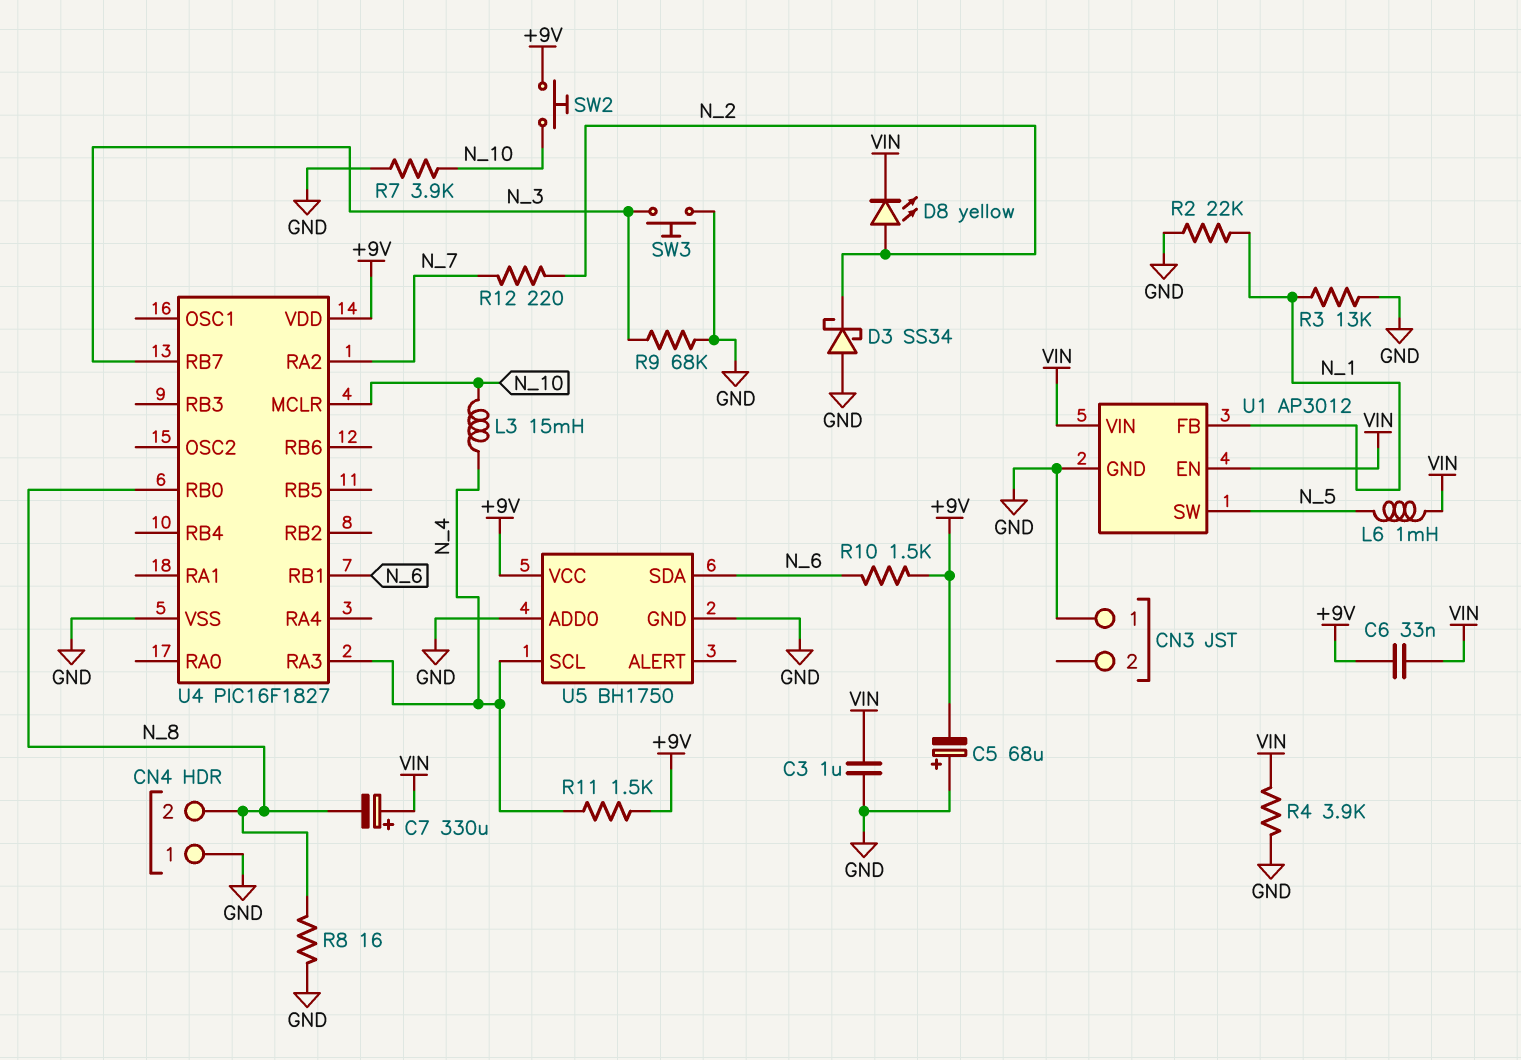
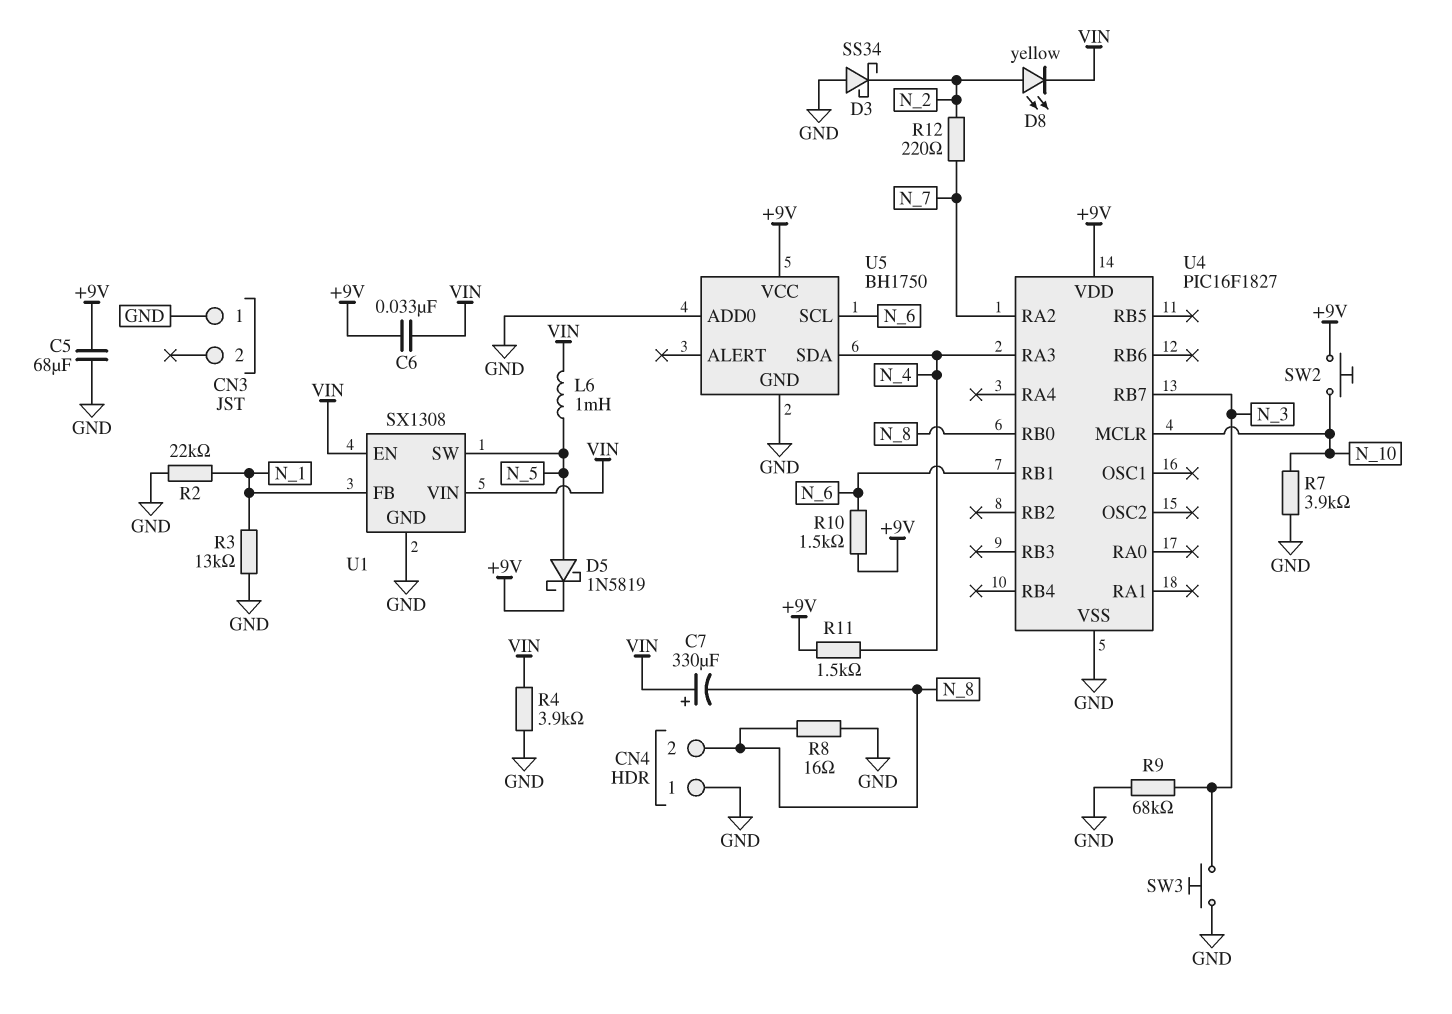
C3: 1uF (GND, VIN) -> none
C5: 68uF (plus GND, minus +9V) -> 68uF (+9V, GND)
D5: none -> schottky 1N5819 (A N_5, K +9V)
L3: 15mH (N_4, N_10) -> none
U1: AP3012 -> SX1308
U5 pin SCL: N_4 -> N_6
U5 pin SDA: N_6 -> N_4

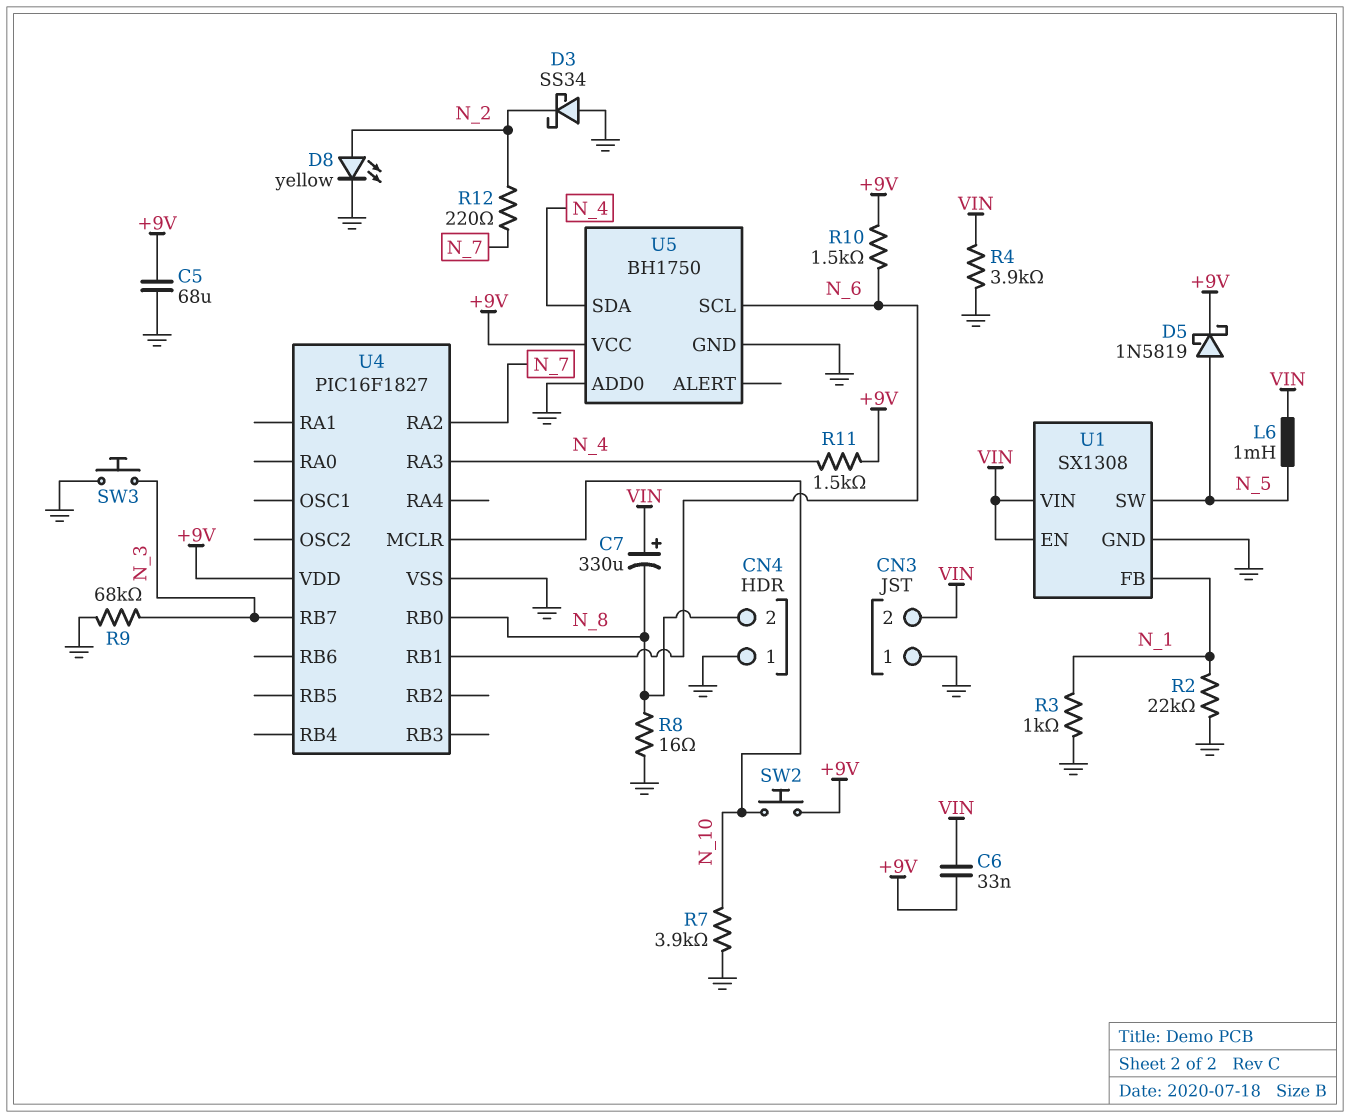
CN3 pin 2: none -> VIN
D8: LED yellow (A N_2, K VIN) -> LED yellow (A N_2, K GND)
R3: 13k (GND, N_1) -> 1k (GND, N_1)

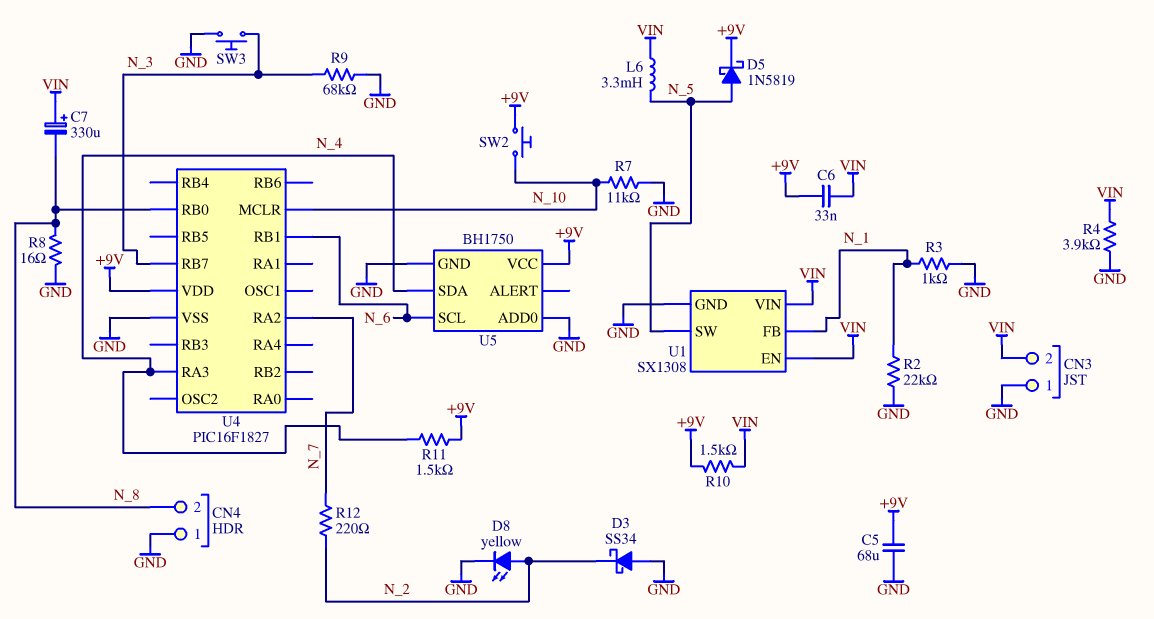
L6: 1mH (N_5, VIN) -> 3.3mH (N_5, VIN)
R7: 3.9k (GND, N_10) -> 11k (GND, N_10)
R10: 1.5k (+9V, N_6) -> 1.5k (+9V, VIN)

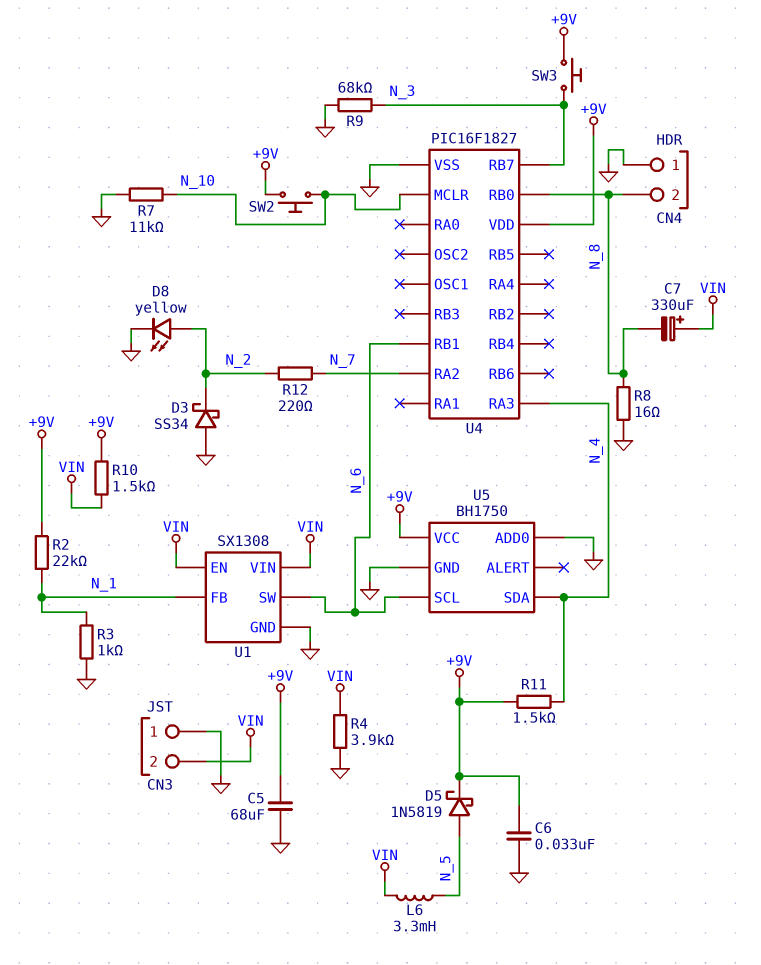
C6: 33nF (+9V, VIN) -> 33nF (+9V, GND)
R2: 22k (GND, N_1) -> 22k (+9V, N_1)
SW3: button (GND, N_3) -> button (+9V, N_3)
U1 pin SW: N_5 -> N_6

